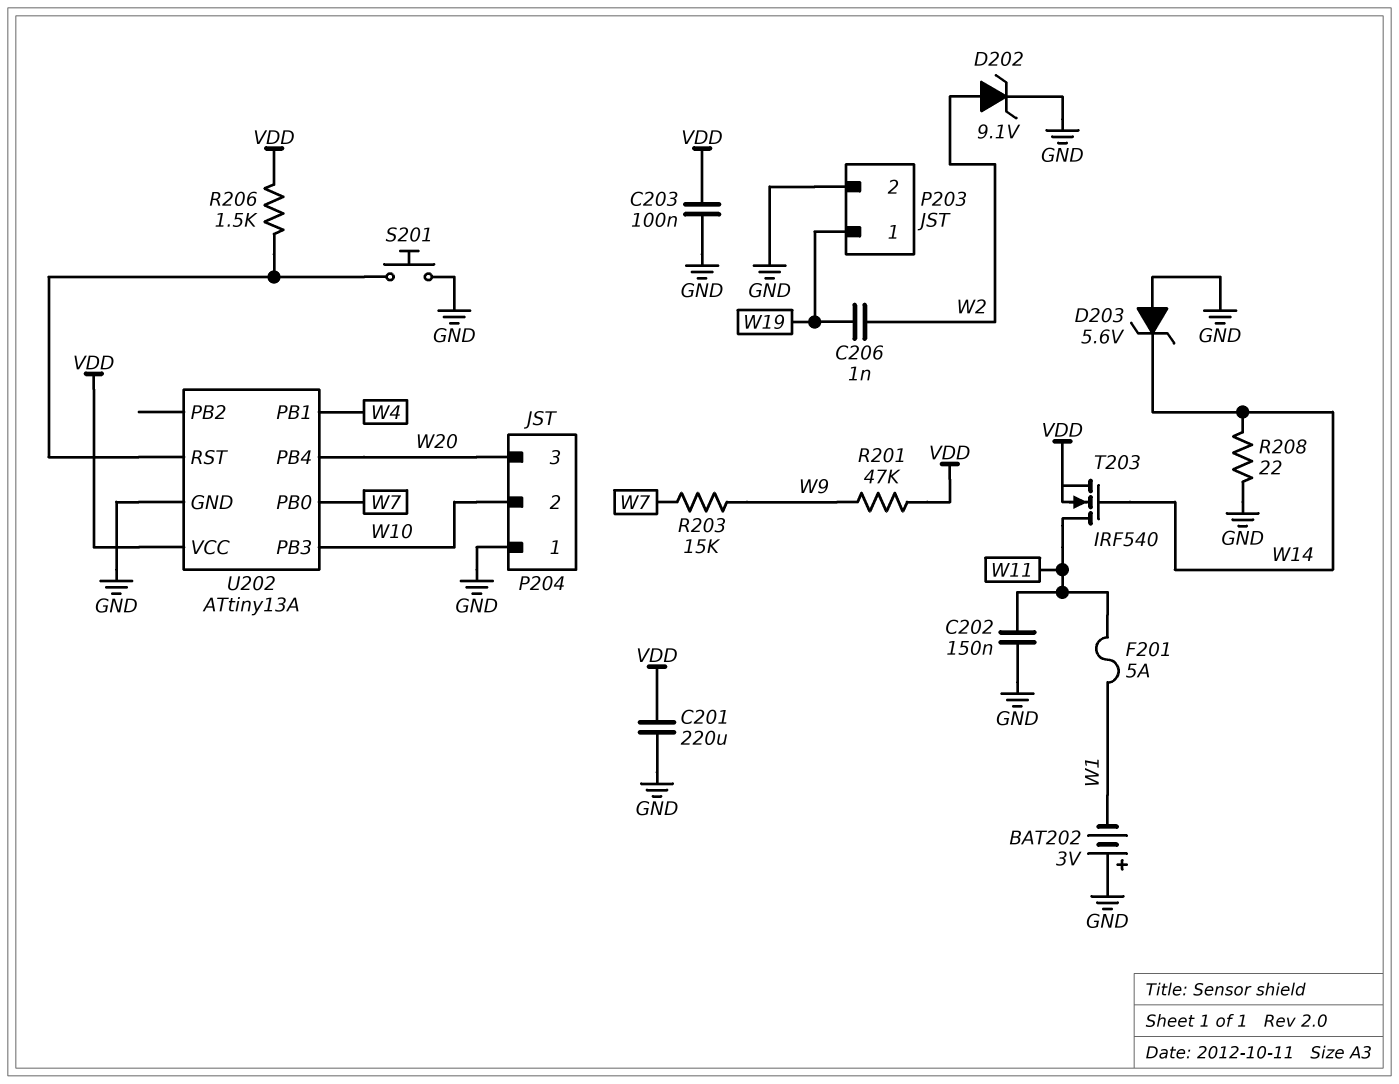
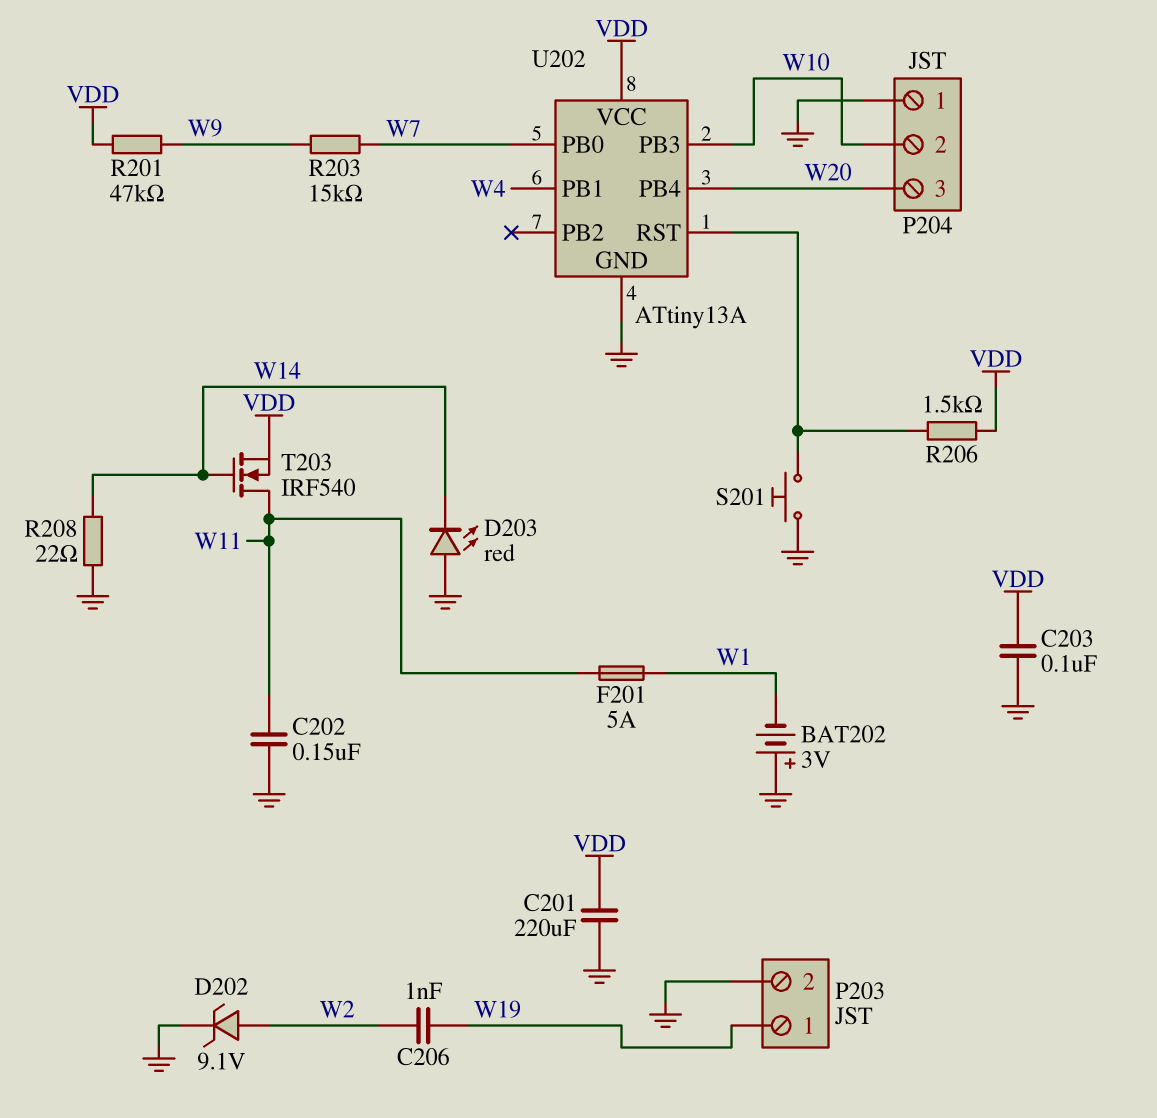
D203: zener 5.6V (A GND, K W14) -> LED red (A GND, K W14)

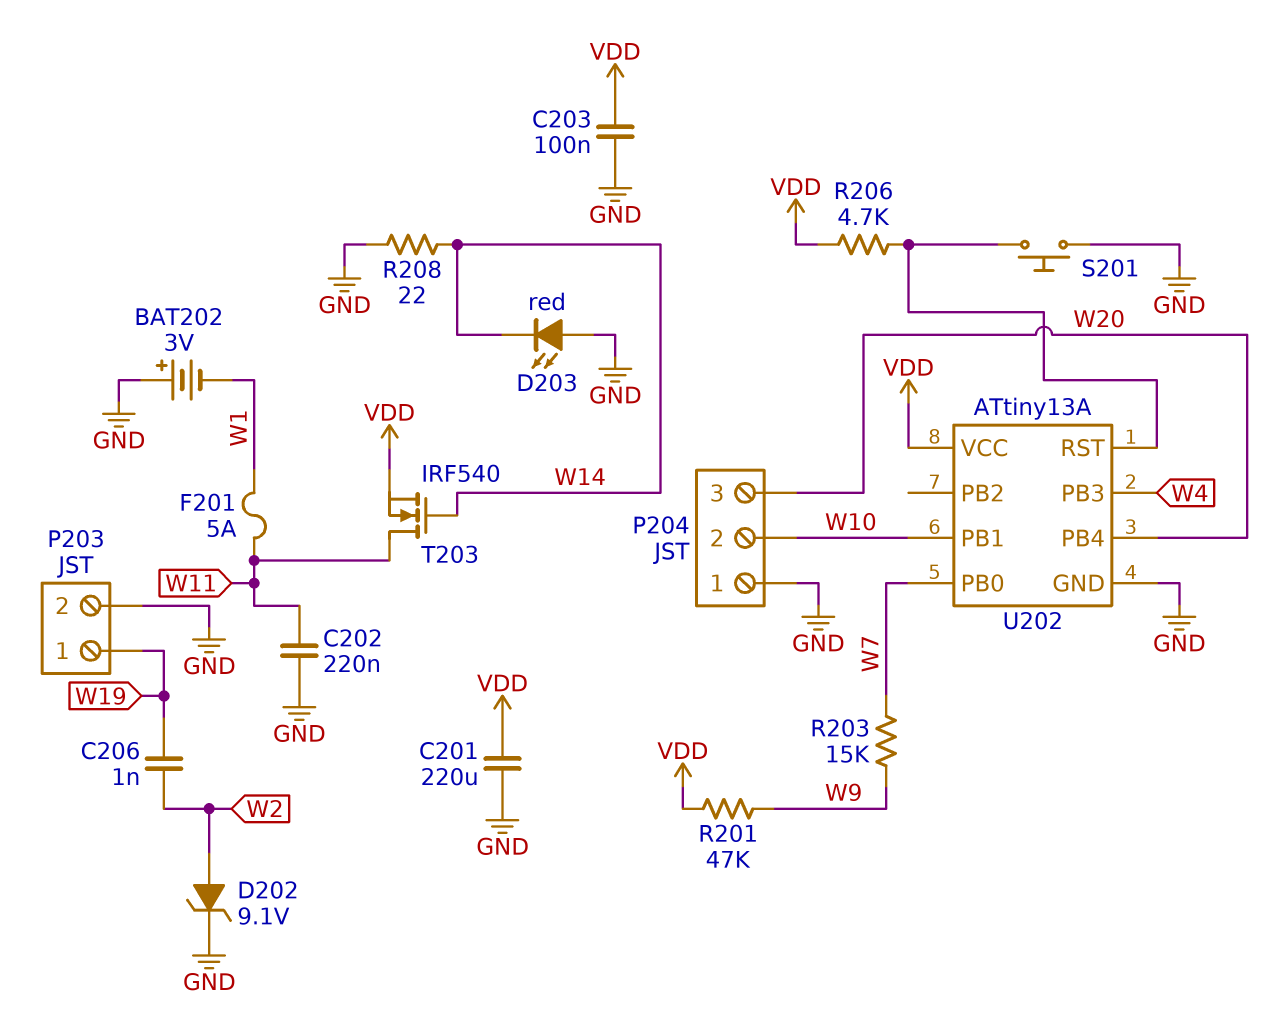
C202: 150nF (GND, W11) -> 220nF (GND, W11)
R206: 1.5k (U202/RST, VDD) -> 4.7k (U202/RST, VDD)
U202 pin PB1: W4 -> W10
U202 pin PB3: W10 -> W4

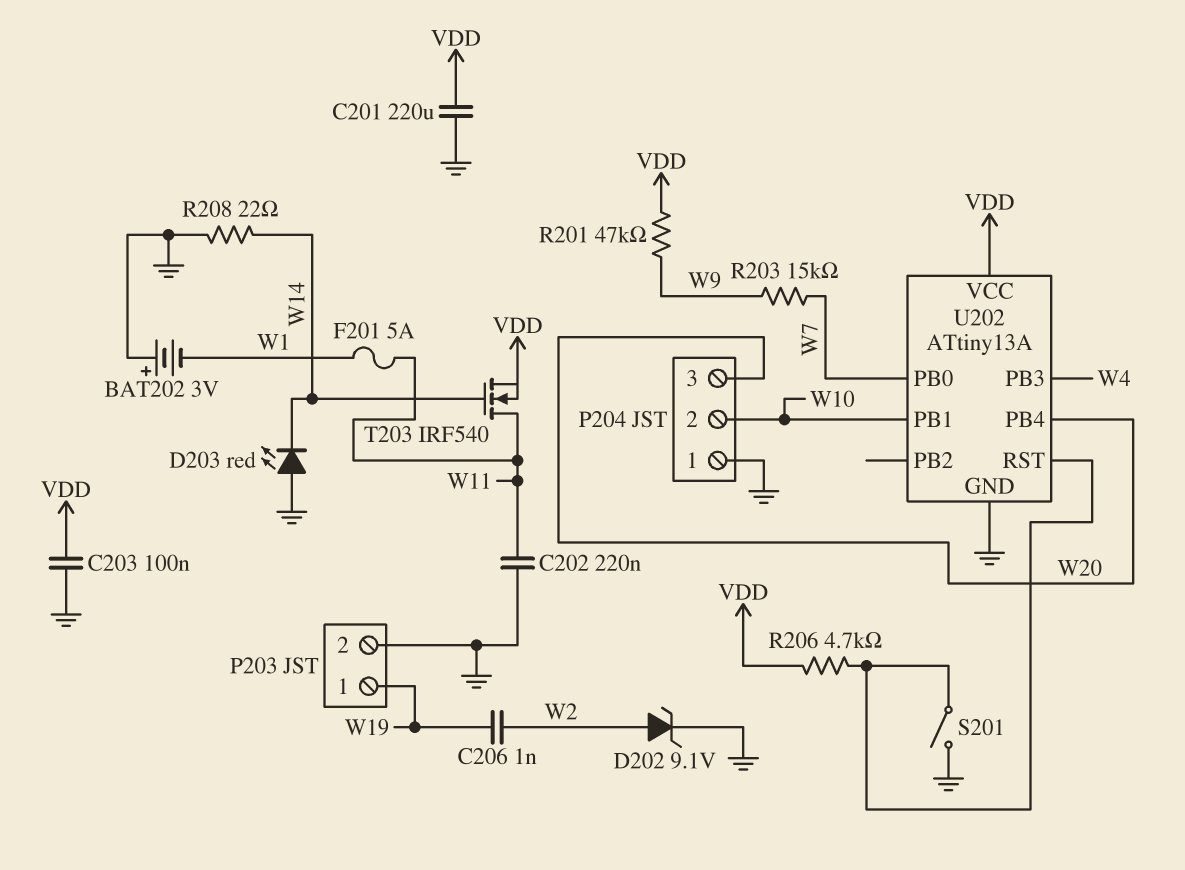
S201: button (GND, U202/RST) -> switch (GND, U202/RST)

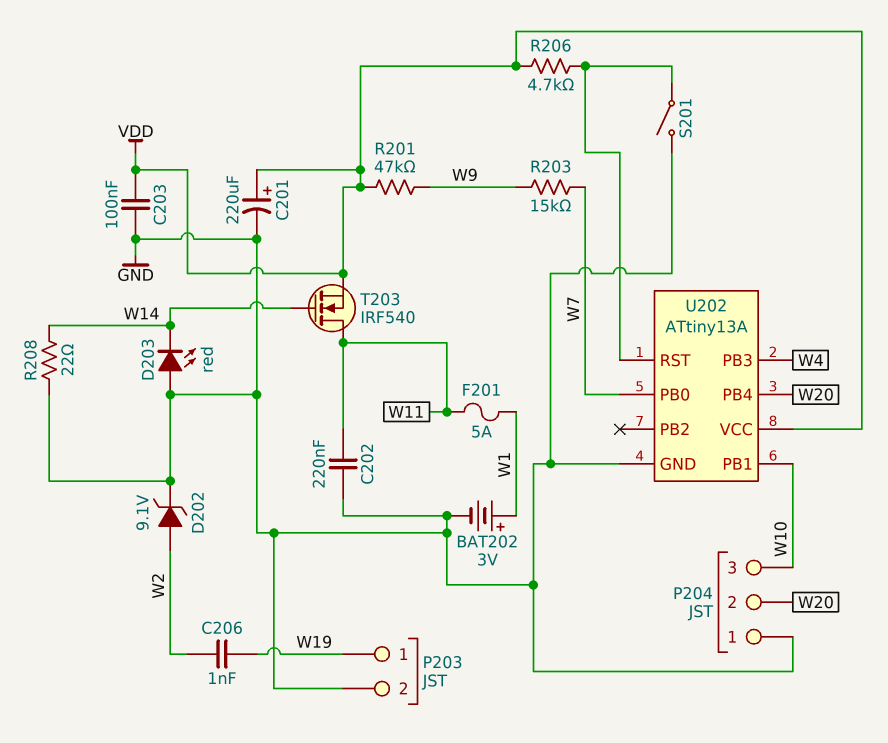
BAT202: 3V (plus GND, minus W1) -> 3V (plus W1, minus GND)
C201: 220uF (GND, VDD) -> 220uF (plus VDD, minus GND)
P204 pin 2: W10 -> W20
P204 pin 3: W20 -> W10

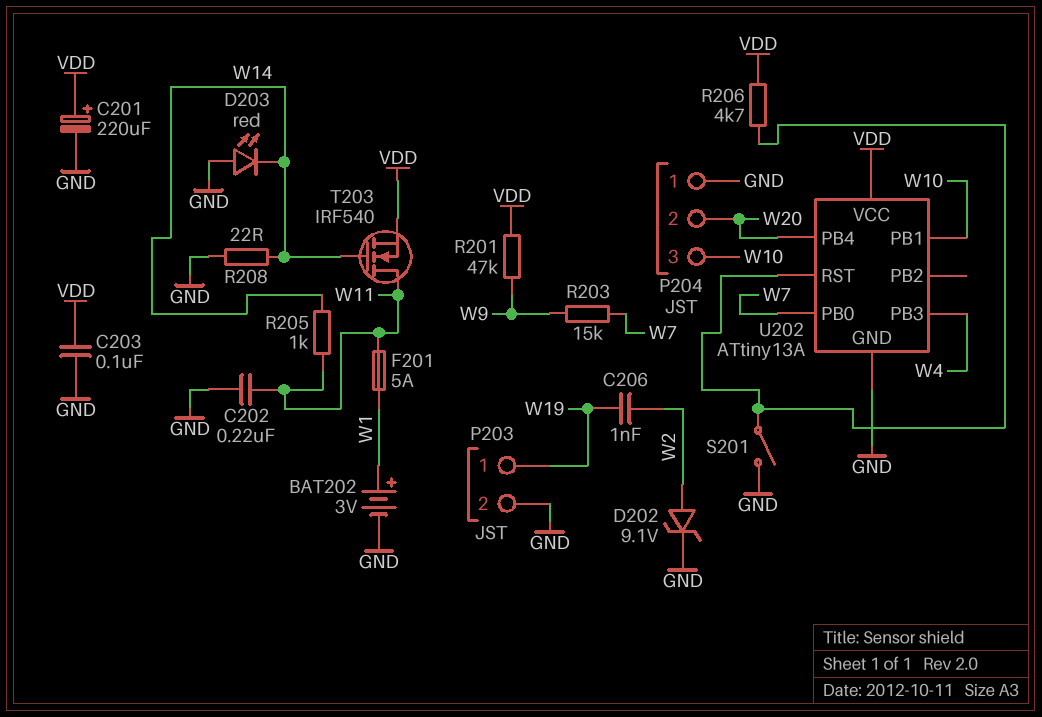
R205: none -> 1k (W11, W14)

